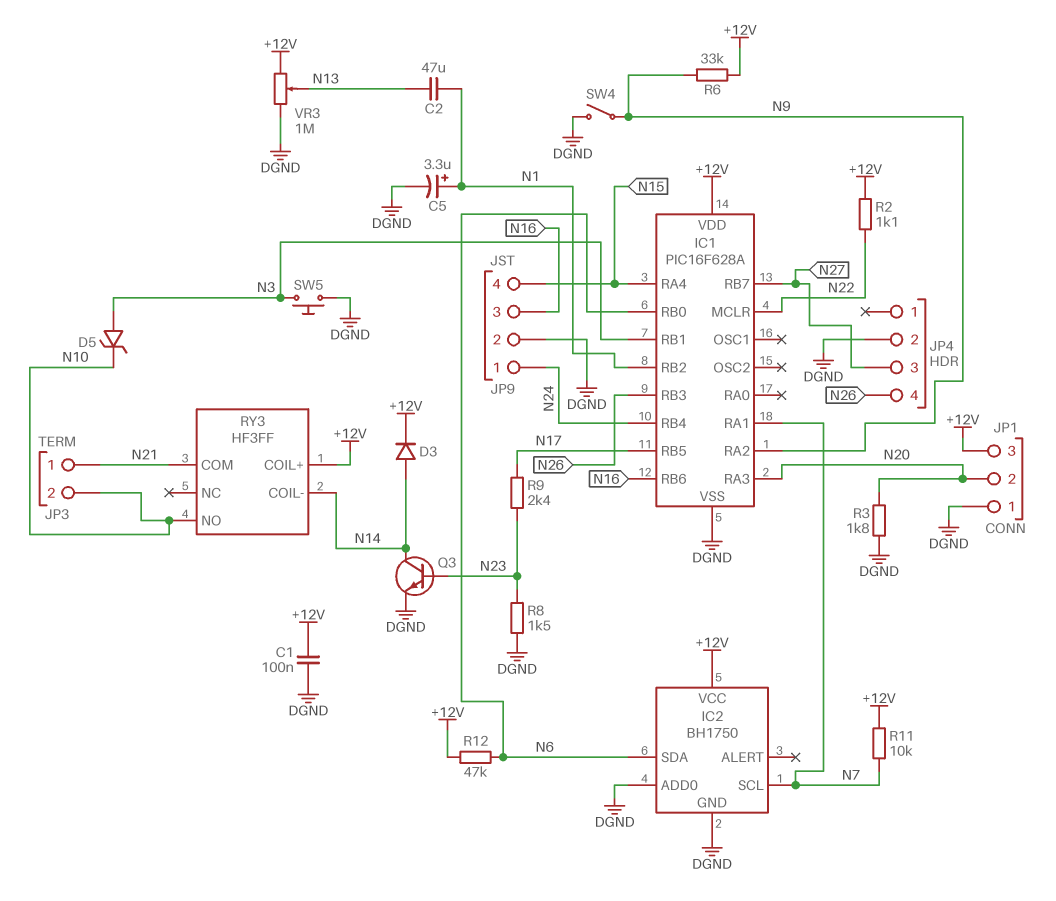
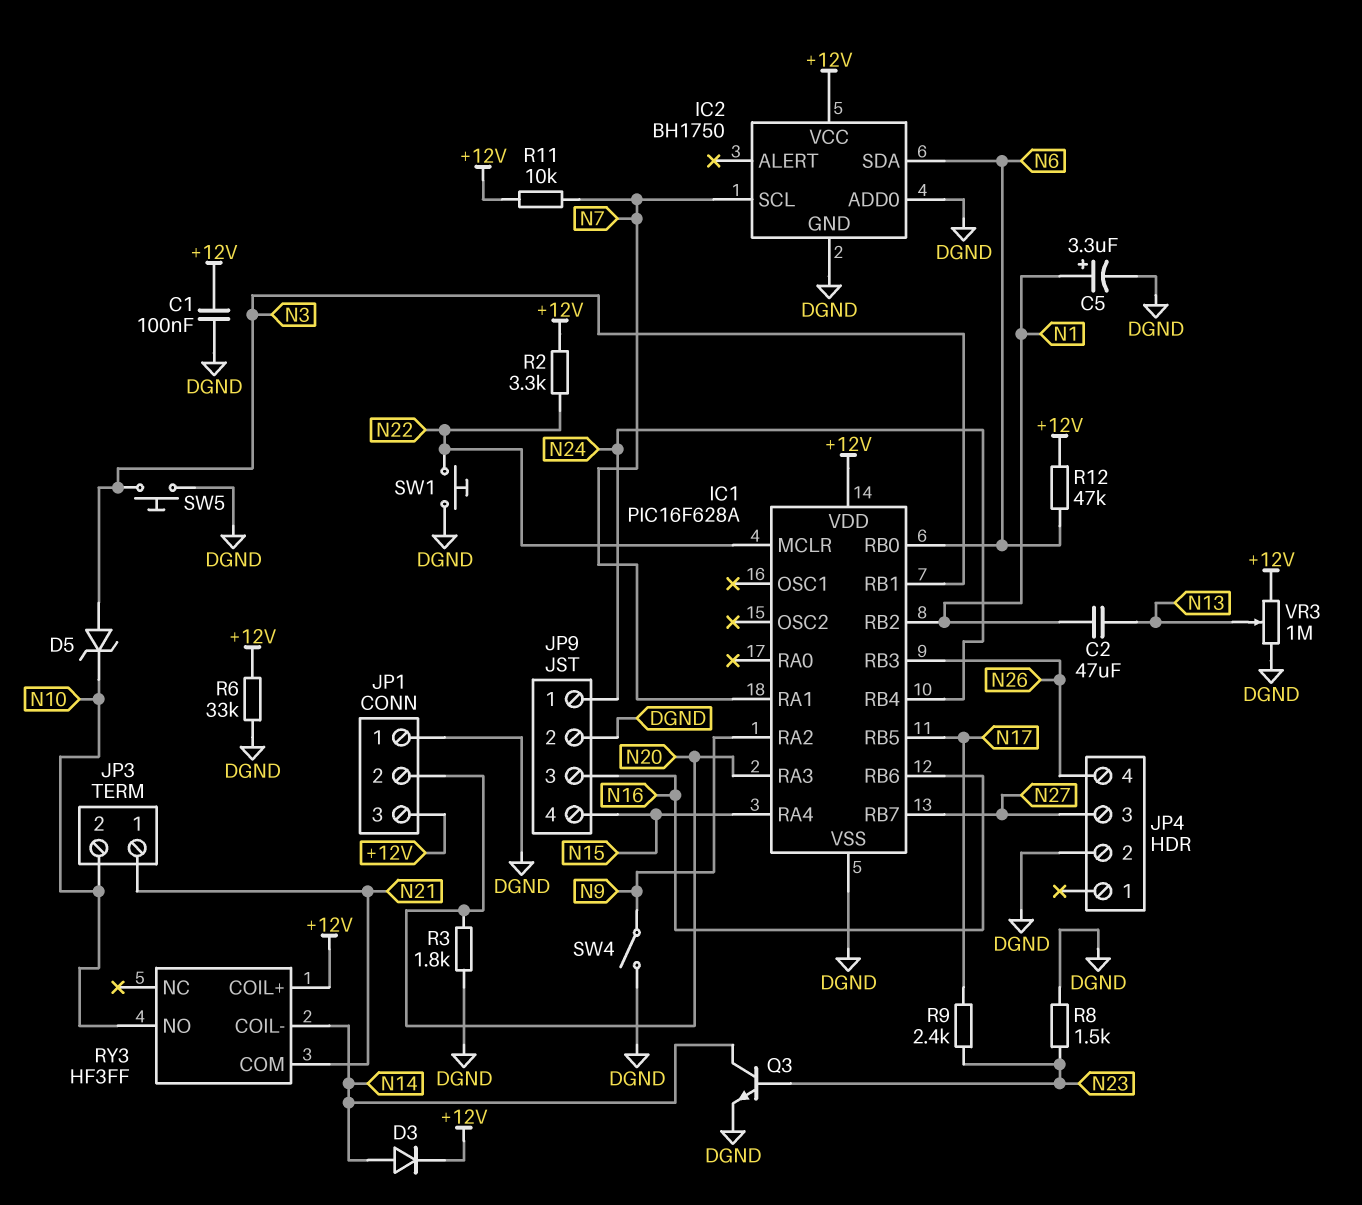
R2: 1.1k (+12V, N22) -> 3.3k (+12V, N22)
R6: 33k (+12V, N9) -> 33k (+12V, DGND)
SW1: none -> button (DGND, N22)

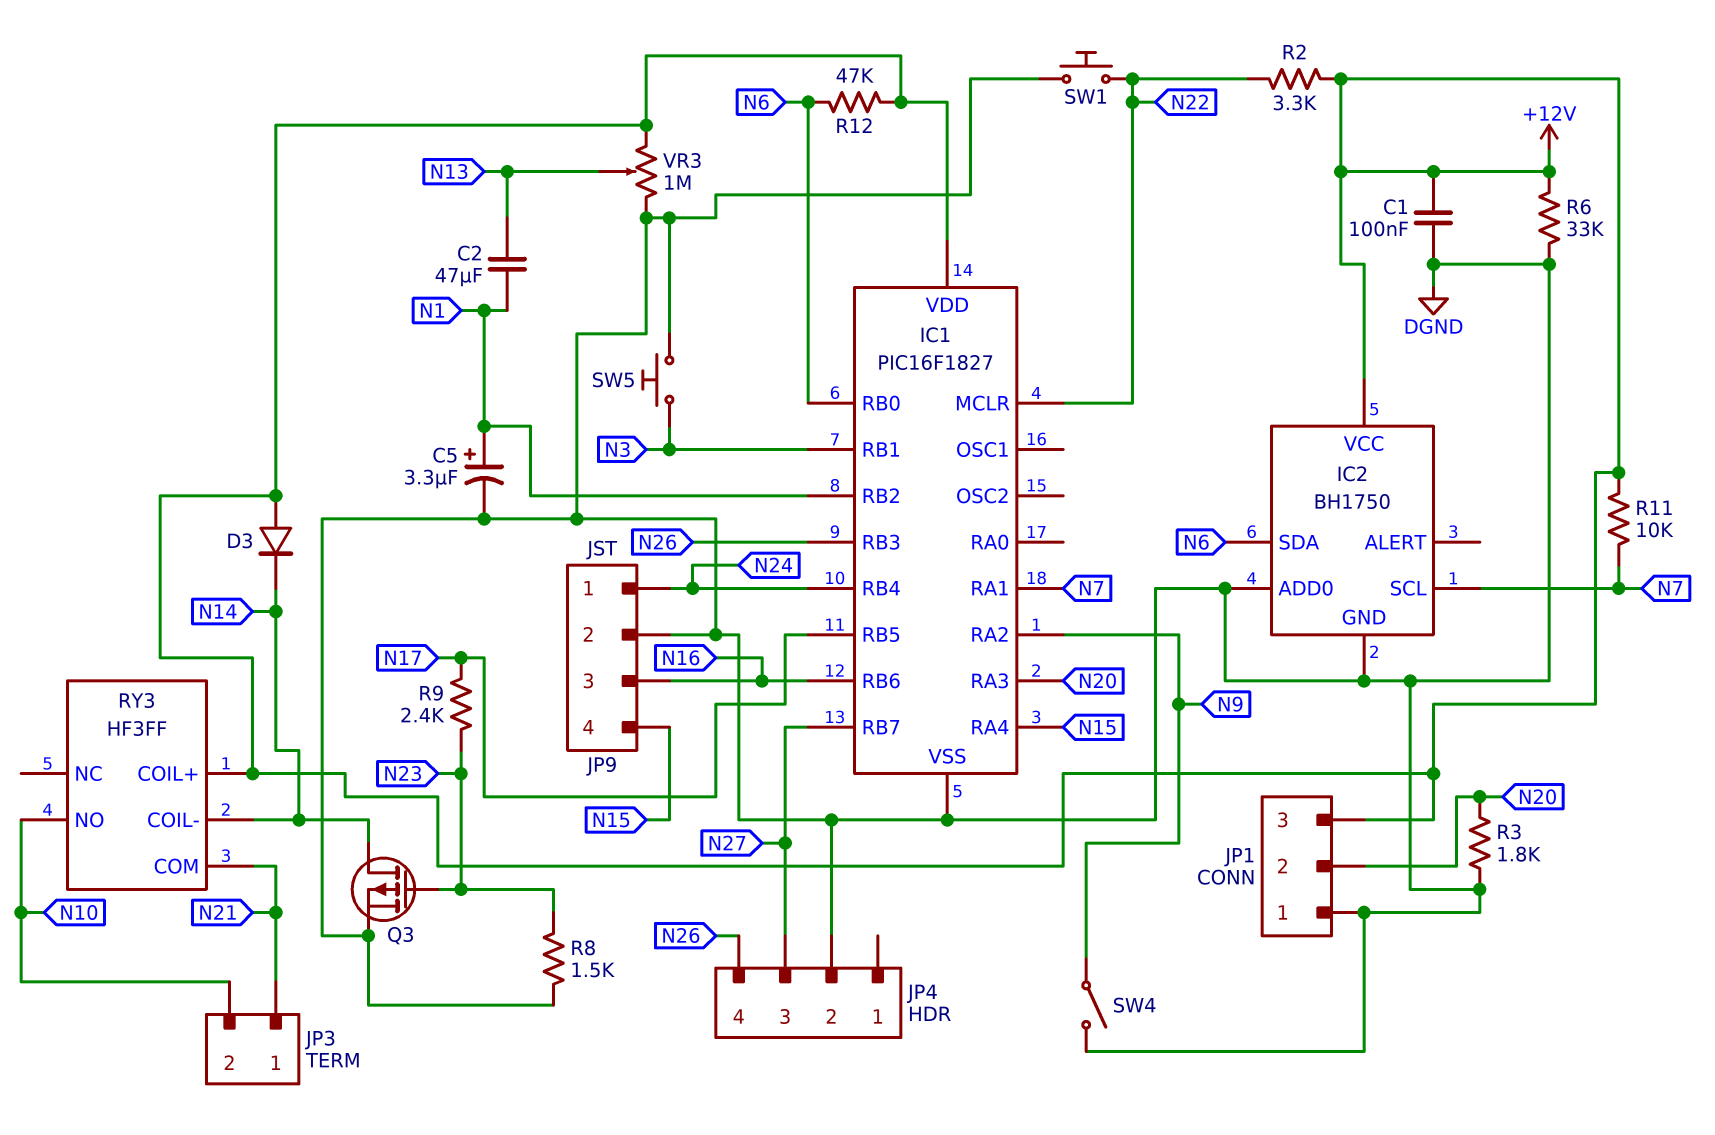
D3: diode (A N14, K +12V) -> diode (A +12V, K N14)
D5: zener (A N3, K N10) -> none
IC1: PIC16F628A -> PIC16F1827
Q3: NPN (B N23, C N14, E DGND) -> PMOS (G N23, D N14, S DGND)

